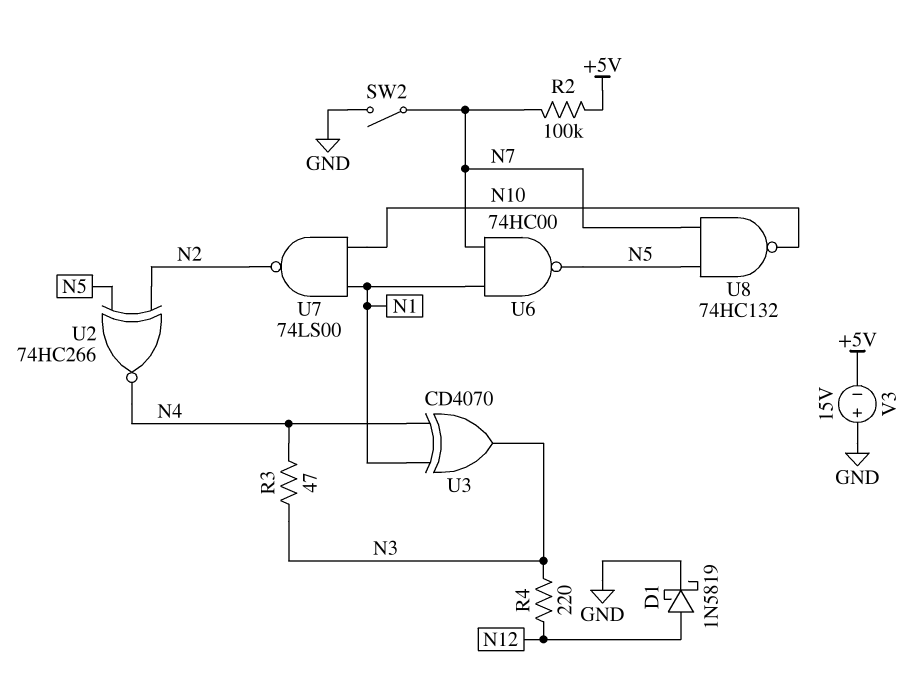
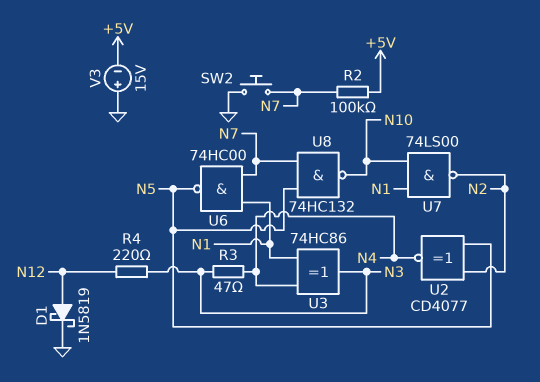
SW2: switch (GND, N7) -> button (GND, N7)
U2: XNOR 74HC266 (in N2, in N5, out N4) -> XNOR CD4077 (in N2, in N5, out N4)
U3: XOR CD4070 (in N1, in N4, out N3) -> XOR 74HC86 (in N1, in N4, out N3)

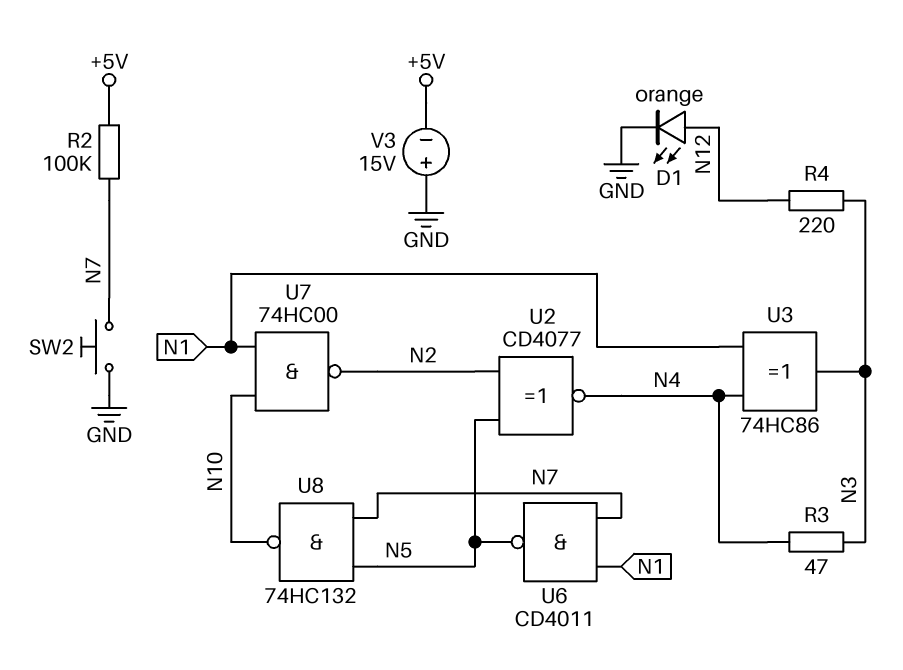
D1: schottky 1N5819 (A N12, K GND) -> LED orange (A N12, K GND)
U6: NAND 74HC00 (in N1, in N7, out N5) -> NAND CD4011 (in N1, in N7, out N5)
U7: NAND 74LS00 (in N1, in N10, out N2) -> NAND 74HC00 (in N1, in N10, out N2)

